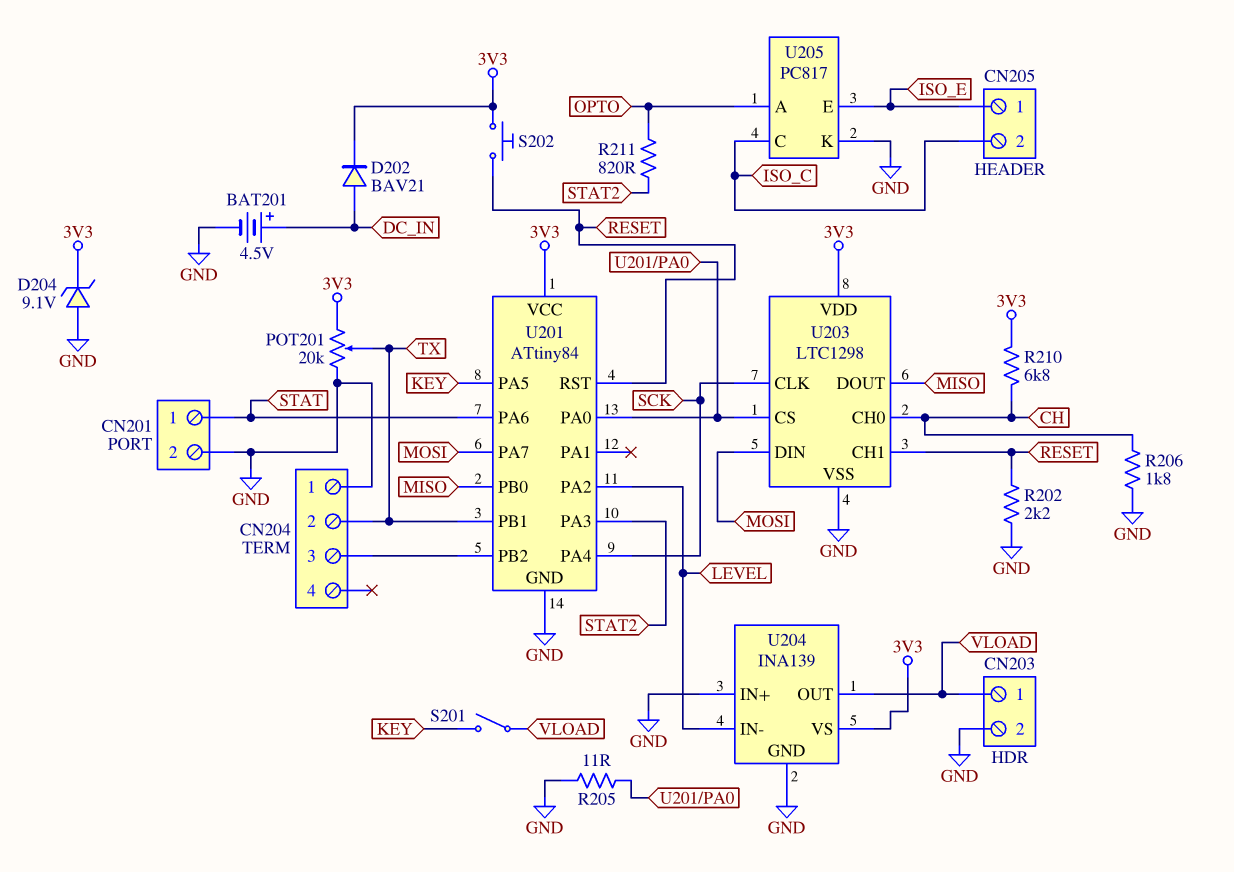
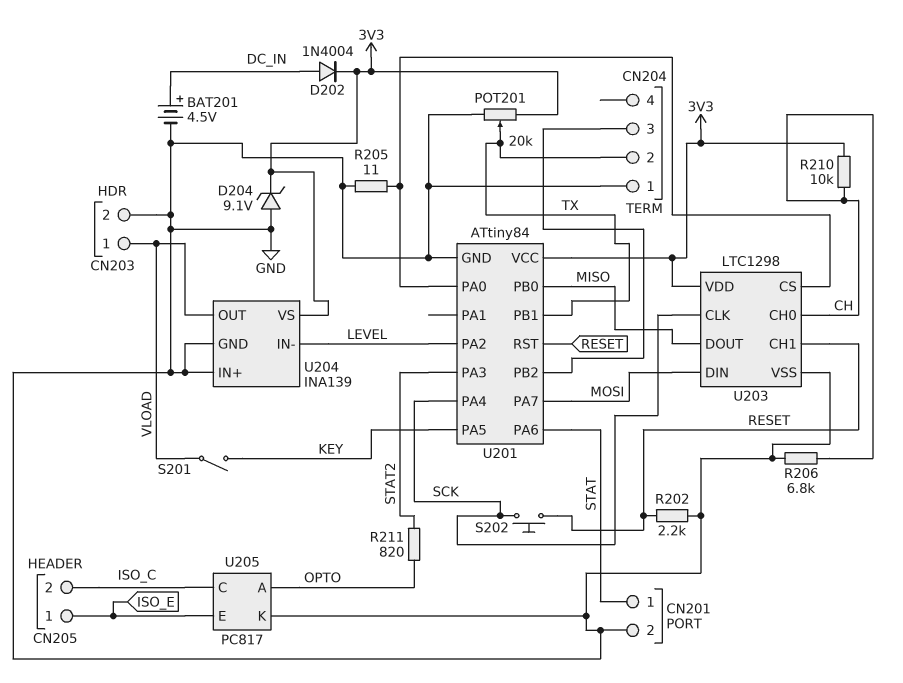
D202: diode BAV21 (A DC_IN, K 3V3) -> diode 1N4004 (A DC_IN, K 3V3)
R206: 1.8k (CH, GND) -> 6.8k (CH, GND)
R210: 6.8k (3V3, CH) -> 10k (3V3, CH)
S202: button (3V3, RESET) -> button (RESET, SCK)

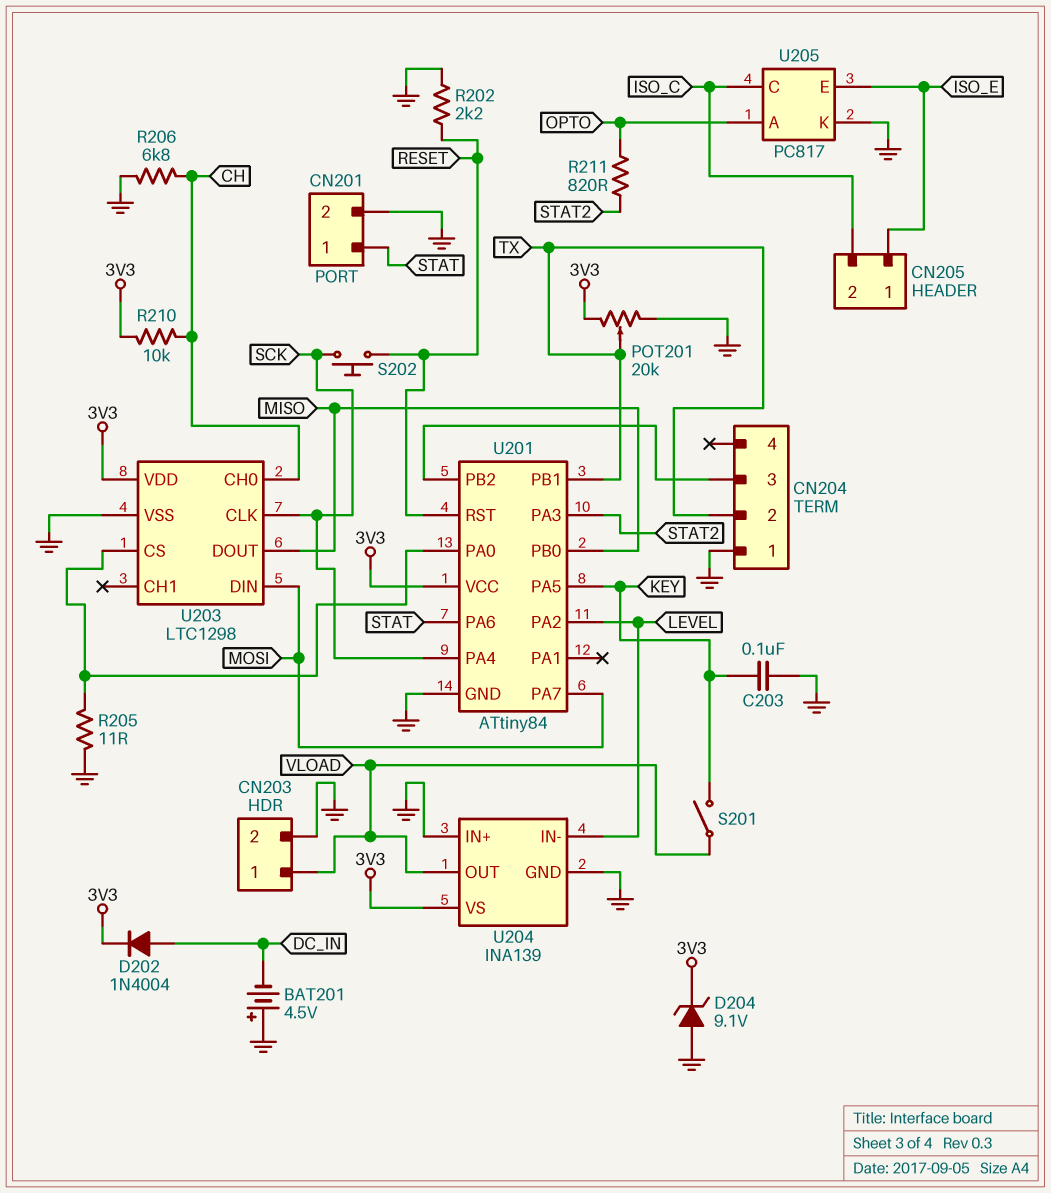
BAT201: 4.5V (plus DC_IN, minus GND) -> 4.5V (plus GND, minus DC_IN)
C203: none -> 100nF (GND, KEY)
U203 pin CH1: RESET -> none

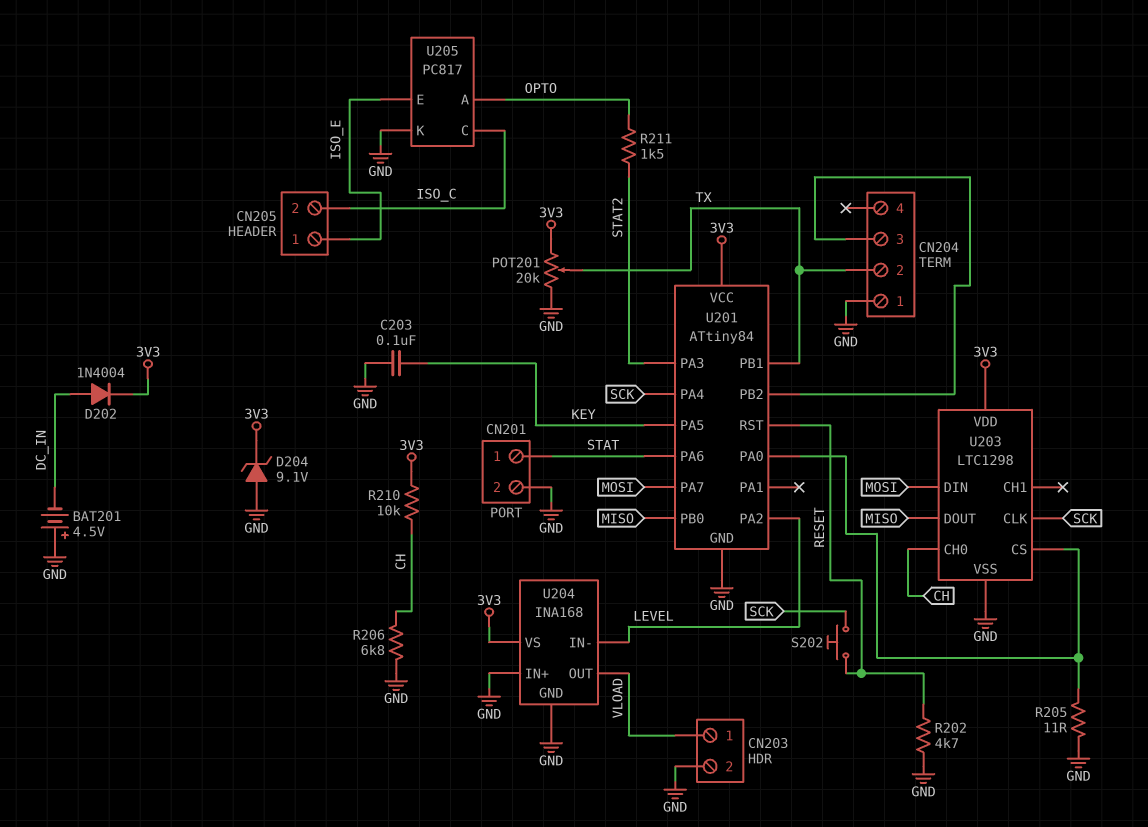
R202: 2.2k (GND, RESET) -> 4.7k (GND, RESET)
R211: 820 (OPTO, STAT2) -> 1.5k (OPTO, STAT2)
S201: switch (KEY, VLOAD) -> none
U204: INA139 -> INA168

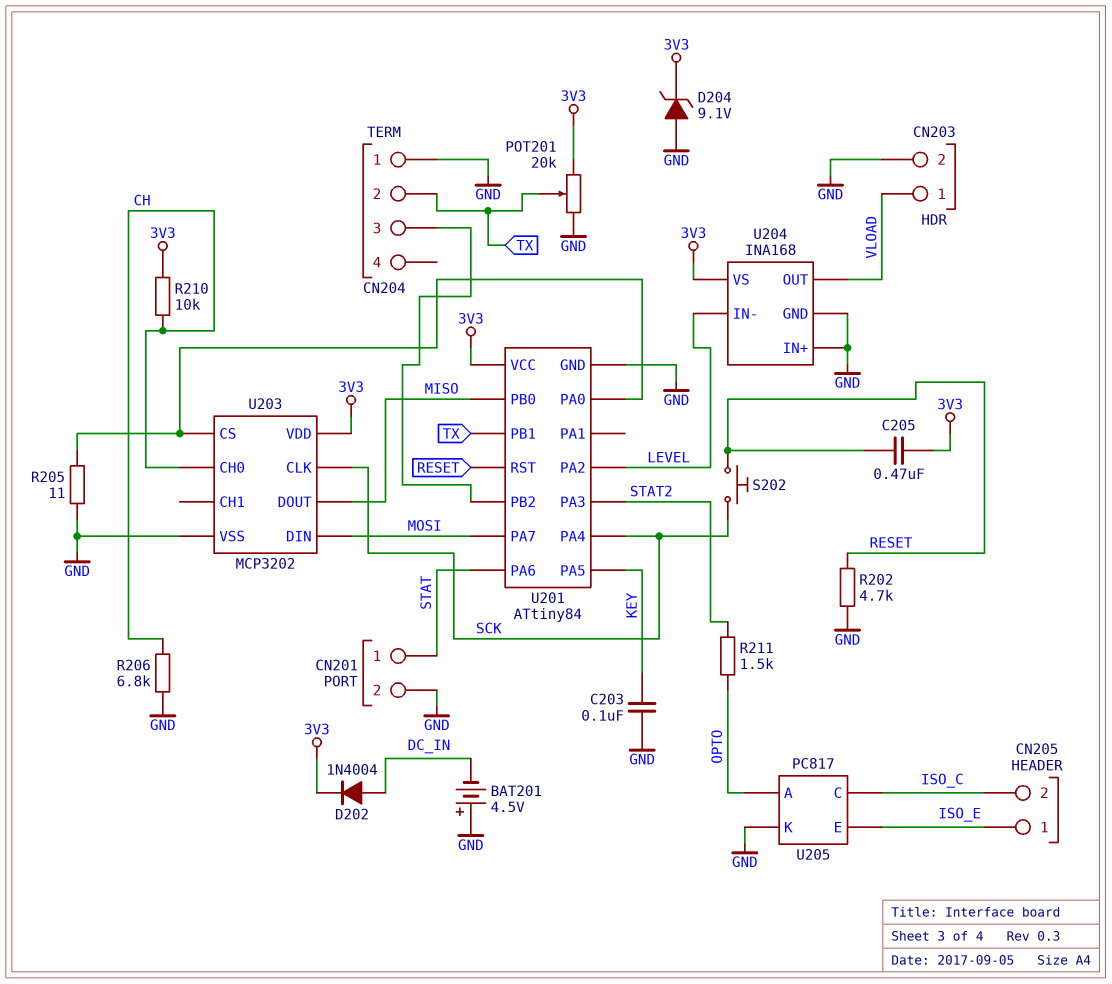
C205: none -> 470nF (3V3, RESET)
U203: LTC1298 -> MCP3202

